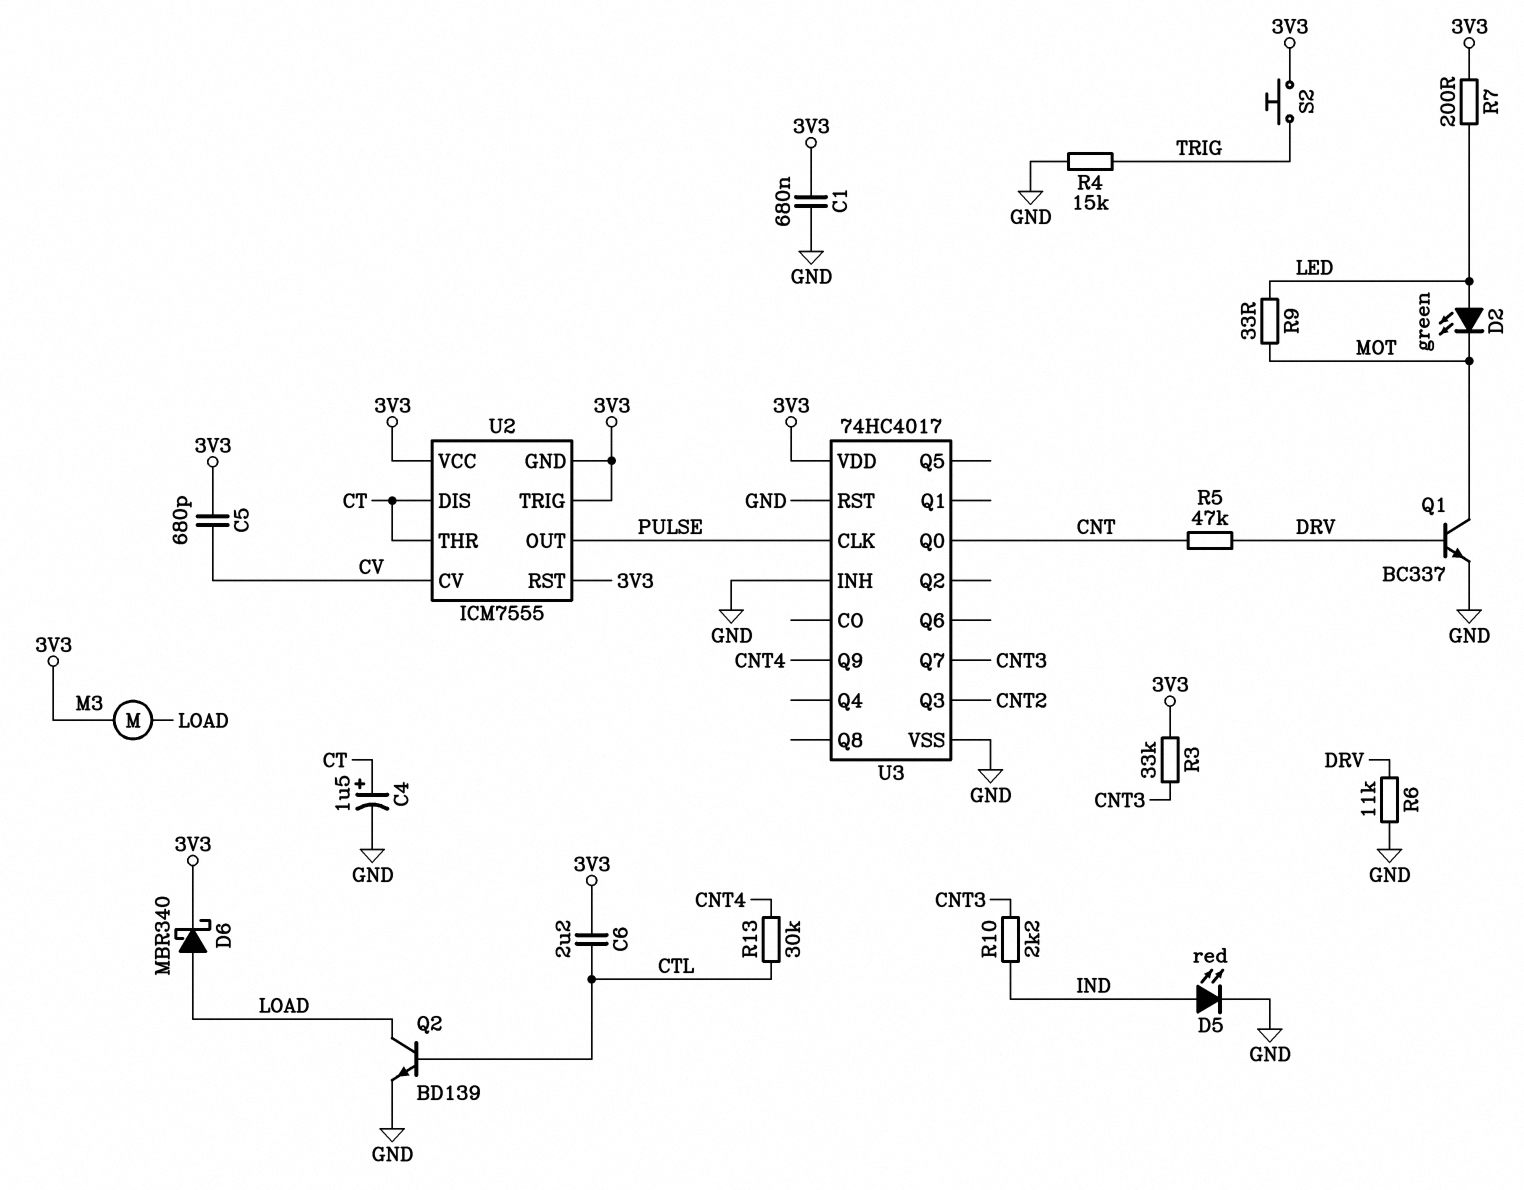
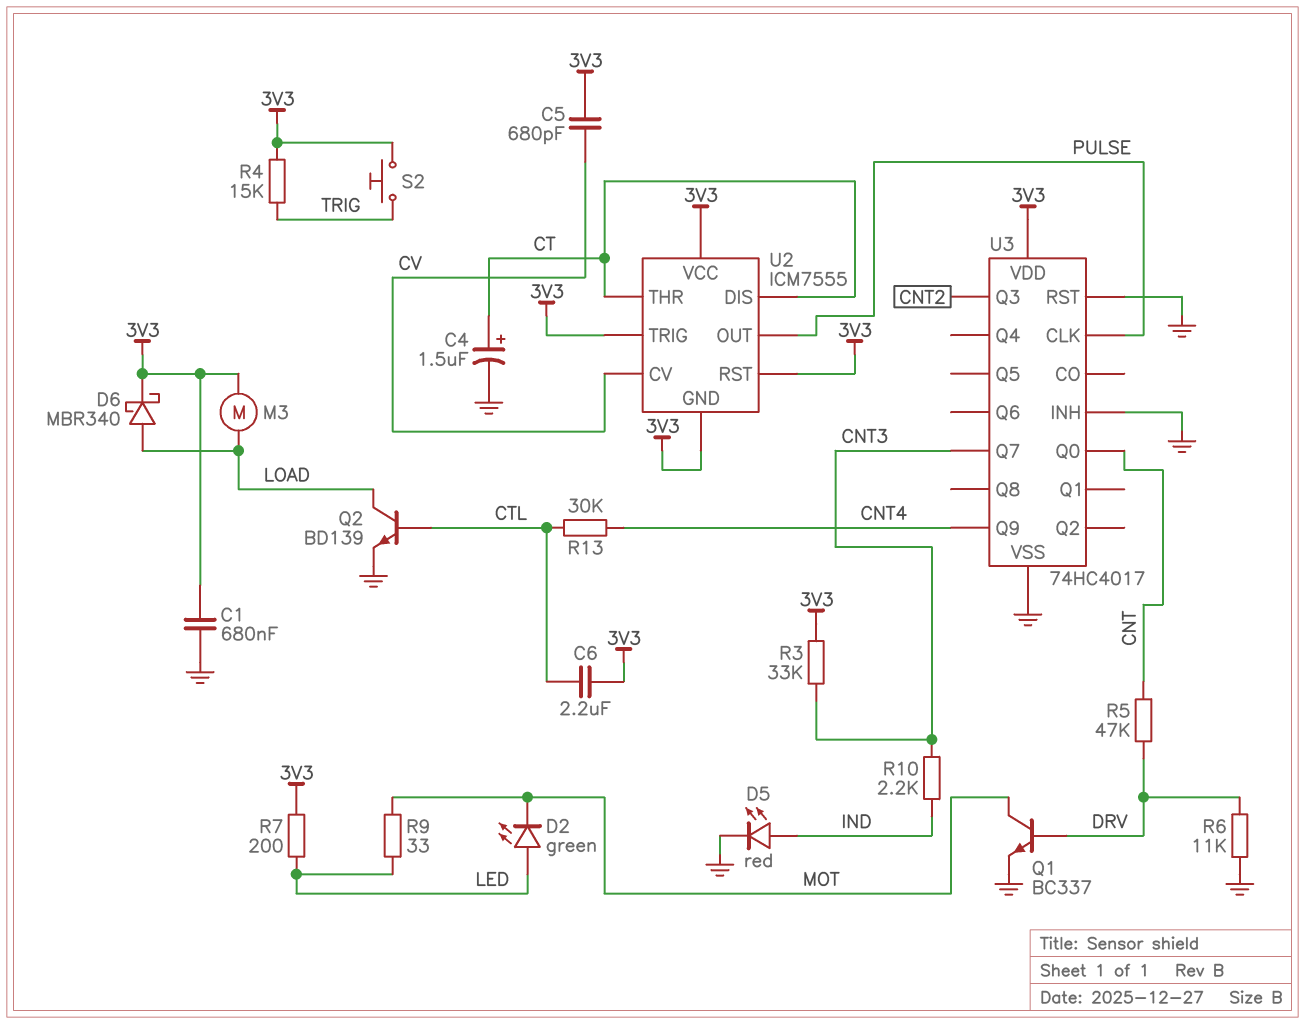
R4: 15k (GND, TRIG) -> 15k (3V3, TRIG)

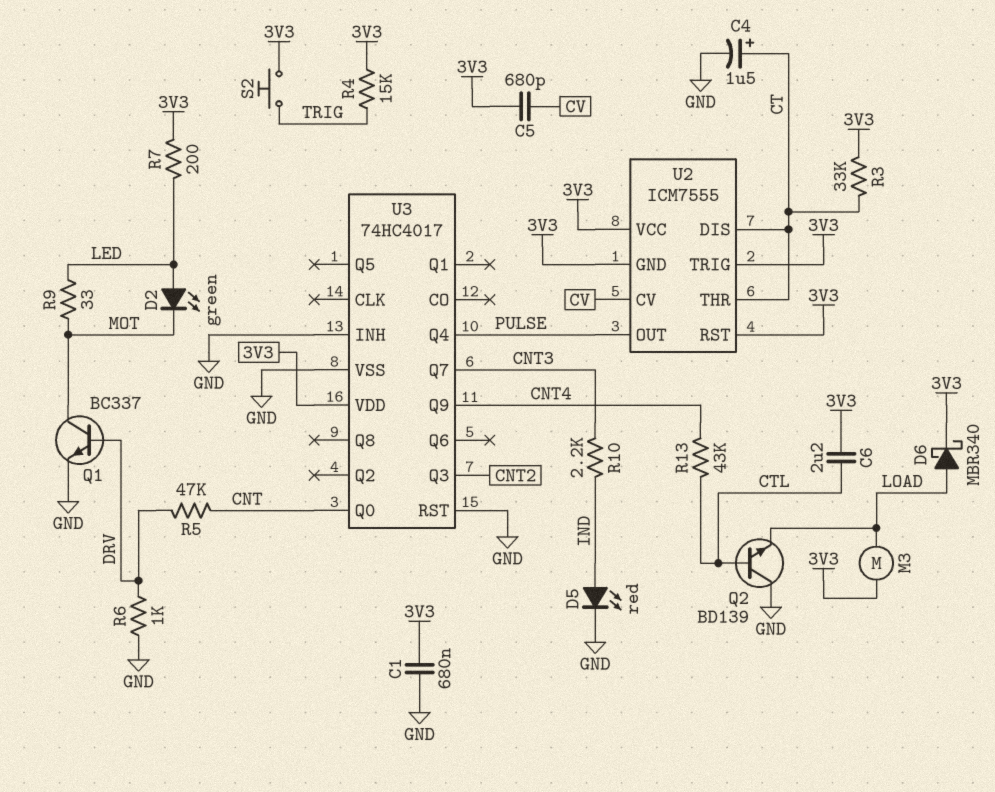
Q2: NPN BD139 (B CTL, C LOAD, E GND) -> NPN BD139 (B CTL, C GND, E LOAD)
R3: 33k (3V3, CNT3) -> 33k (3V3, CT)
R6: 11k (DRV, GND) -> 1k (DRV, GND)
R13: 30k (CNT4, CTL) -> 43k (CNT4, CTL)
U3 pin CLK: PULSE -> none
U3 pin Q4: none -> PULSE

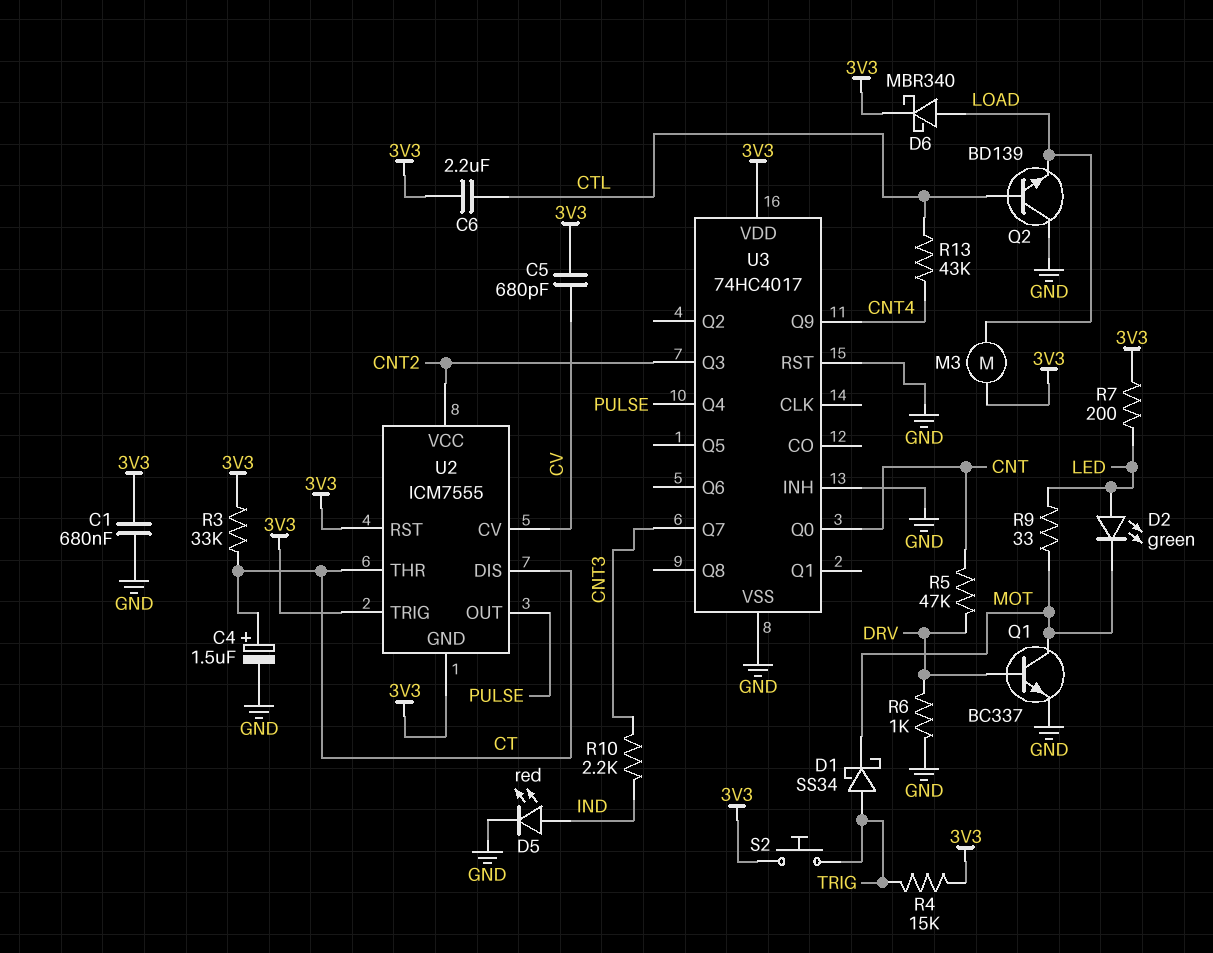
D1: none -> schottky SS34 (A TRIG, K MOT)
U2 pin VCC: 3V3 -> CNT2

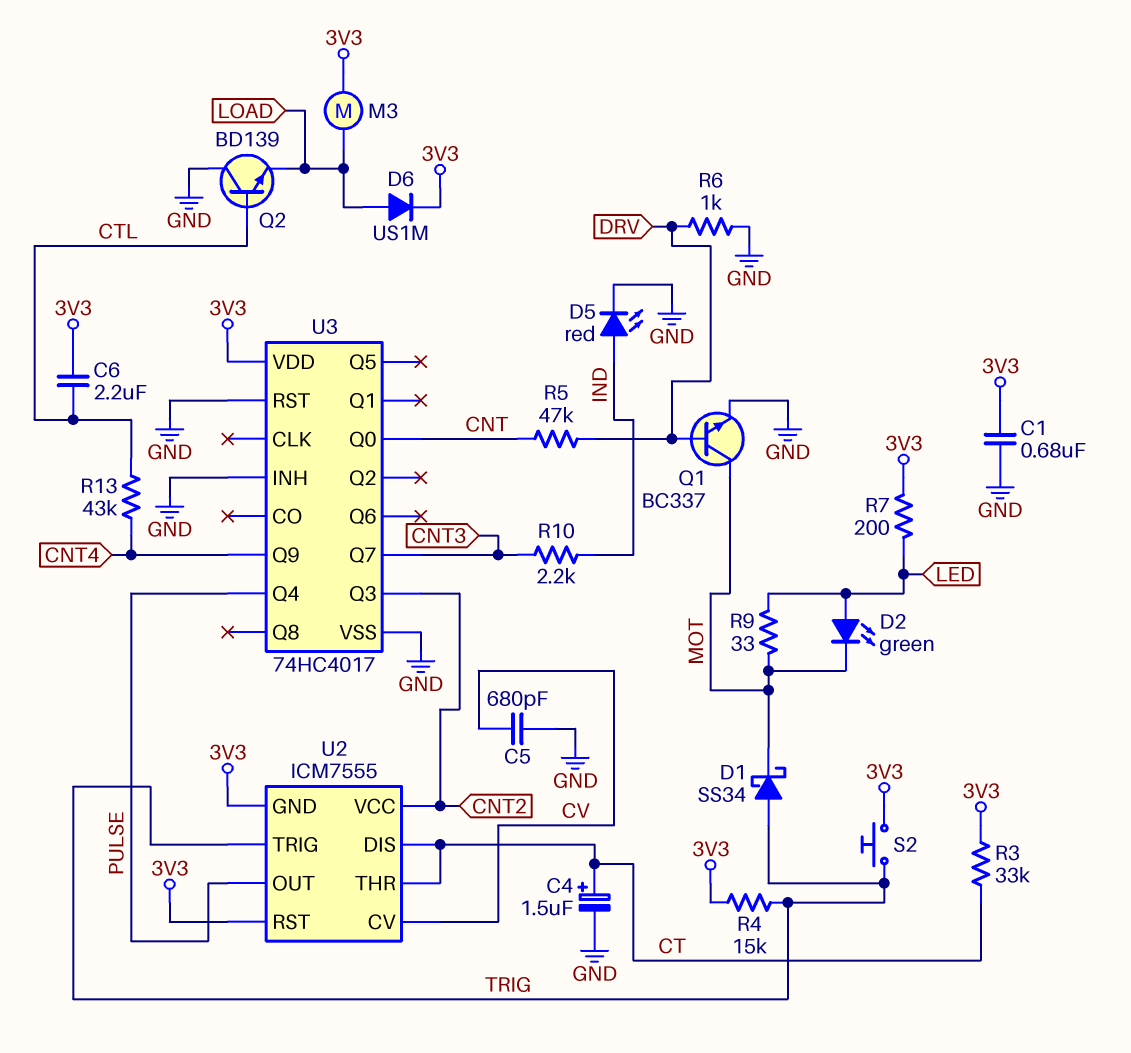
C5: 680pF (3V3, CV) -> 680pF (CV, GND)
D6: schottky MBR340 (A LOAD, K 3V3) -> diode US1M (A LOAD, K 3V3)
U2 pin TRIG: 3V3 -> TRIG

